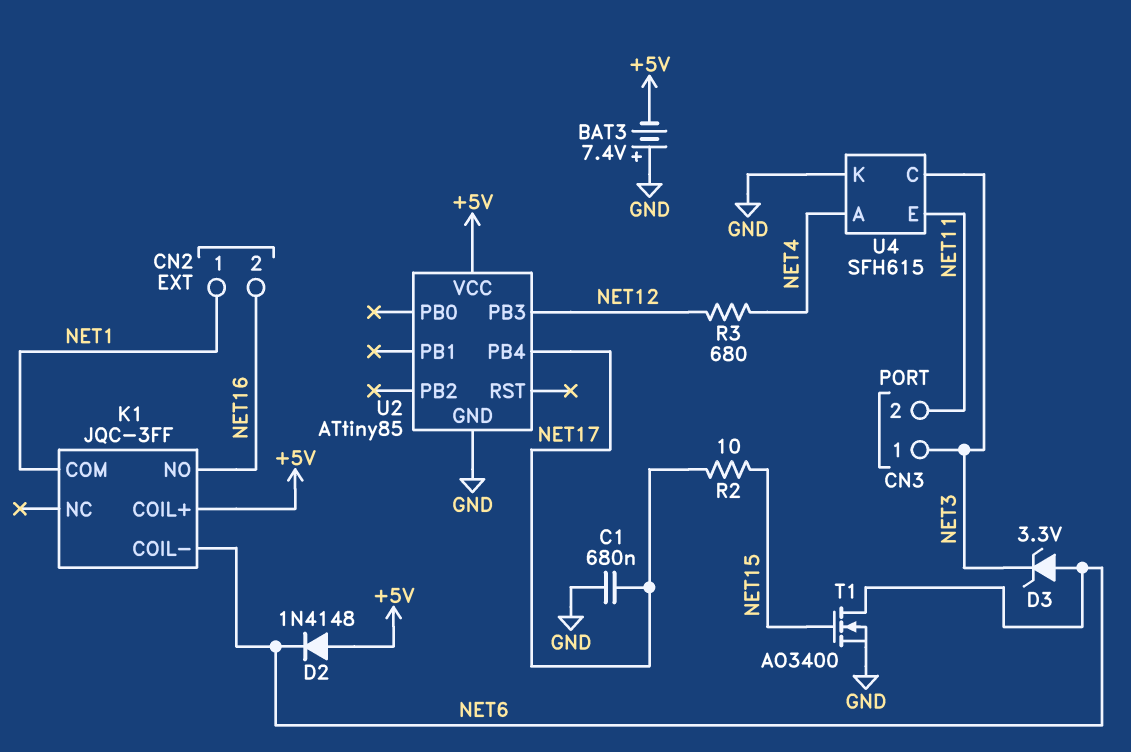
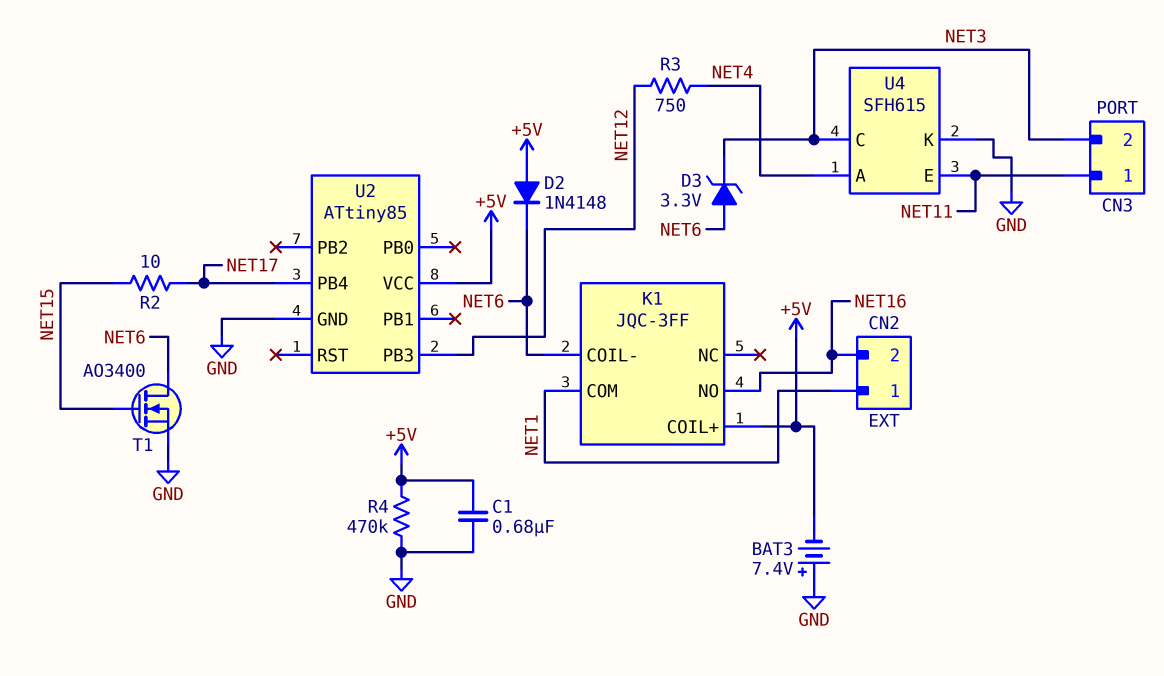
C1: 680nF (GND, NET17) -> 680nF (+5V, GND)
CN3 pin 1: NET3 -> NET11
CN3 pin 2: NET11 -> NET3
R3: 680 (NET4, NET12) -> 750 (NET4, NET12)
R4: none -> 470k (+5V, GND)

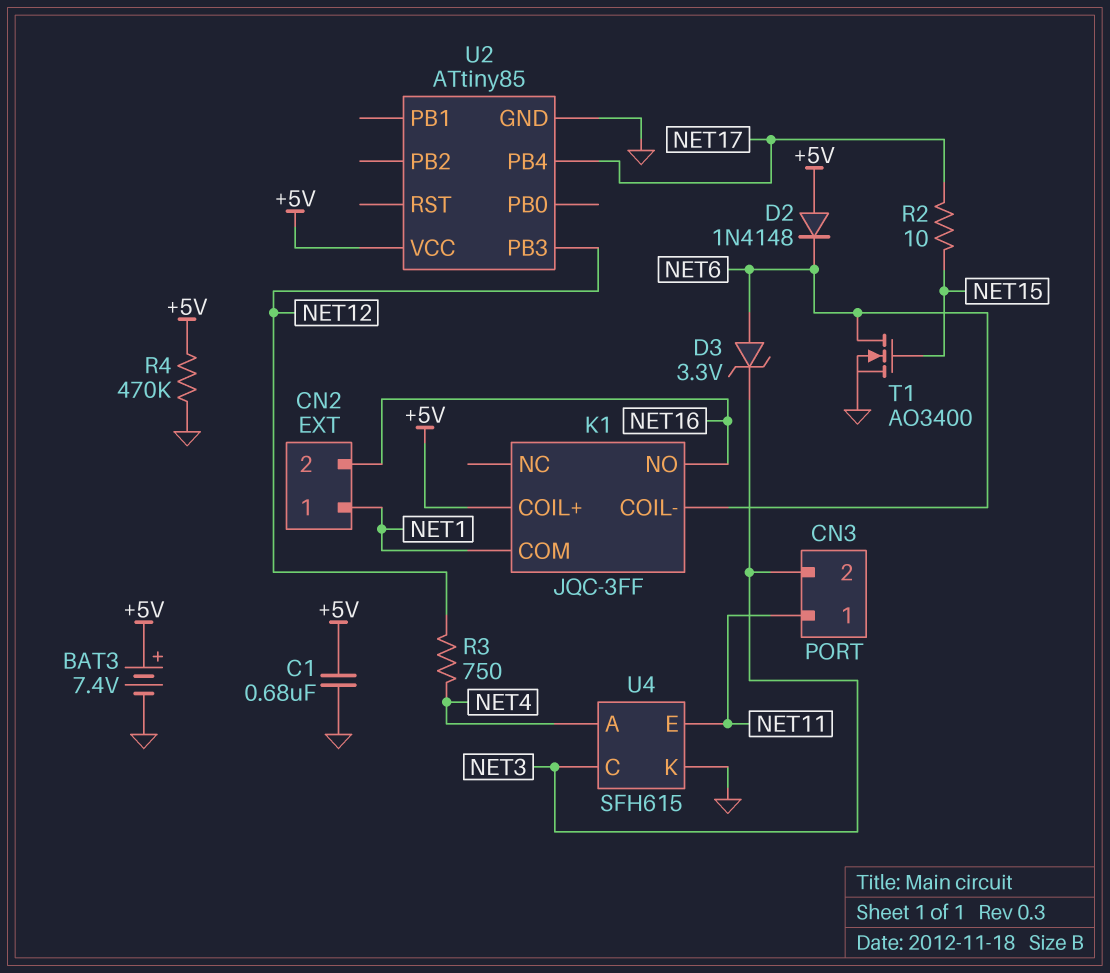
BAT3: 7.4V (plus GND, minus +5V) -> 7.4V (plus +5V, minus GND)

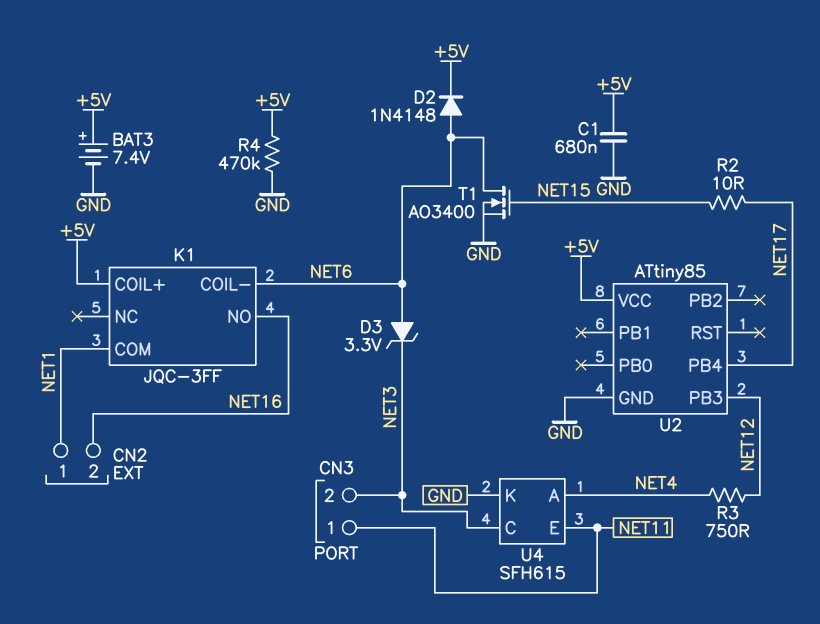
D2: diode 1N4148 (A +5V, K NET6) -> diode 1N4148 (A NET6, K +5V)

